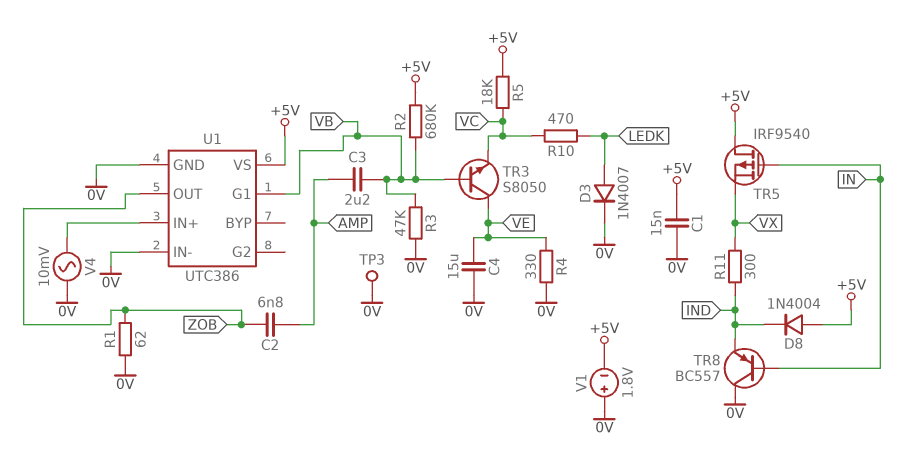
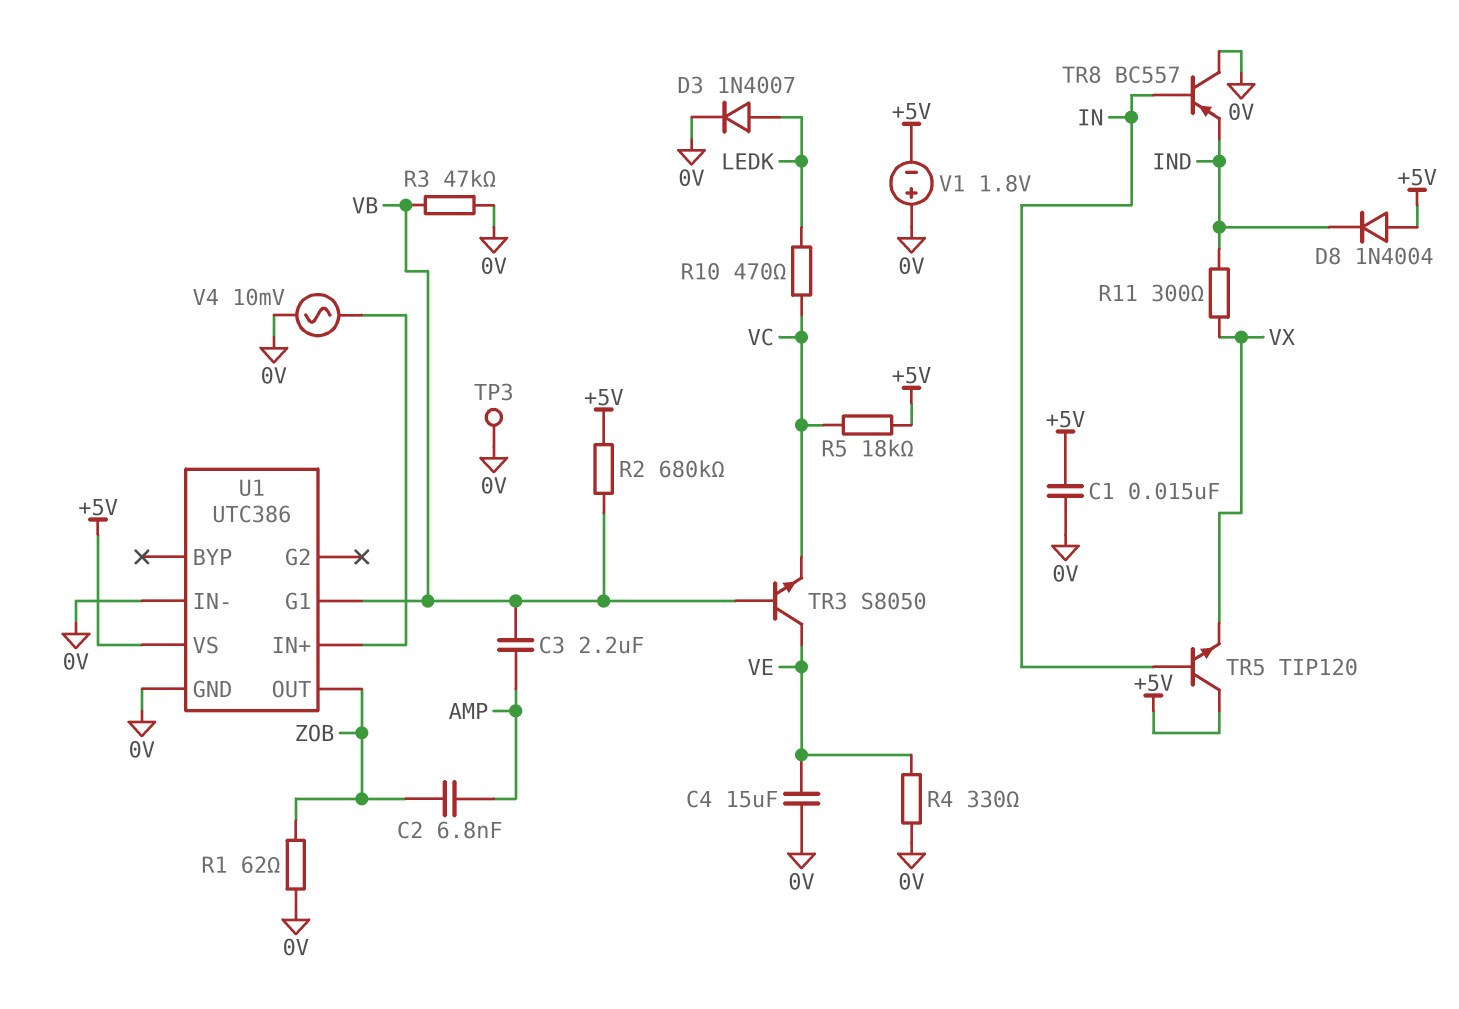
TR5: PMOS IRF9540 (G IN, D +5V, S VX) -> NPN TIP120 (B IN, C +5V, E VX)

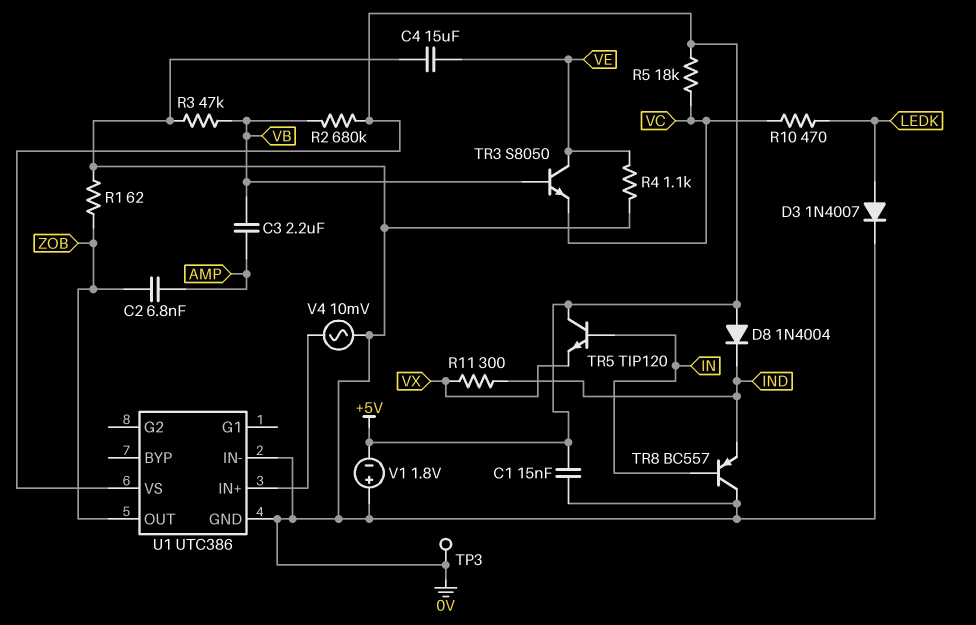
R4: 330 (0V, VE) -> 1.1k (0V, VE)
U1 pin G1: VB -> none

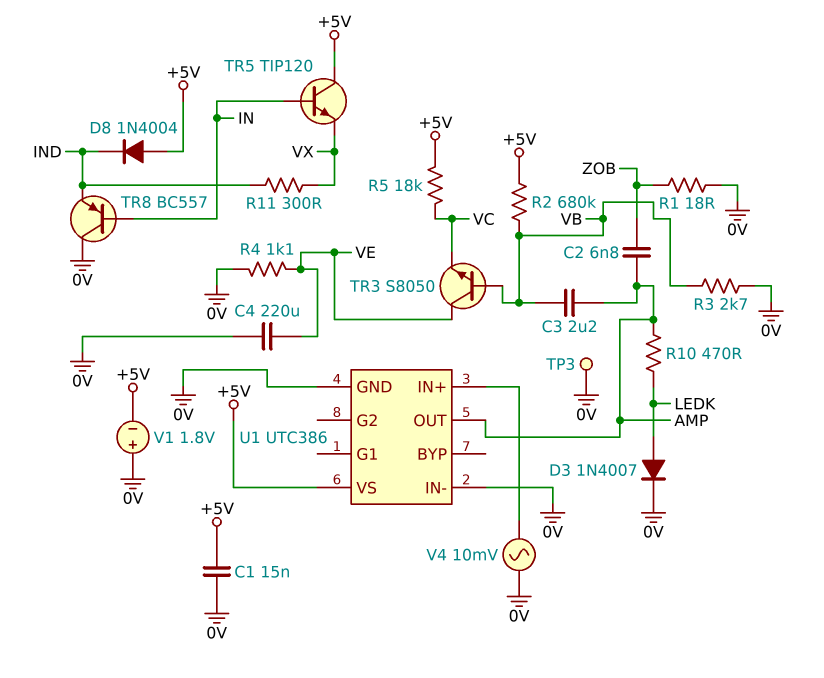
C4: 15uF (0V, VE) -> 220uF (0V, VE)
R1: 62 (0V, ZOB) -> 18 (0V, ZOB)
R3: 47k (0V, VB) -> 2.7k (0V, VB)
R10: 470 (LEDK, VC) -> 470 (AMP, LEDK)
U1 pin OUT: ZOB -> AMP

